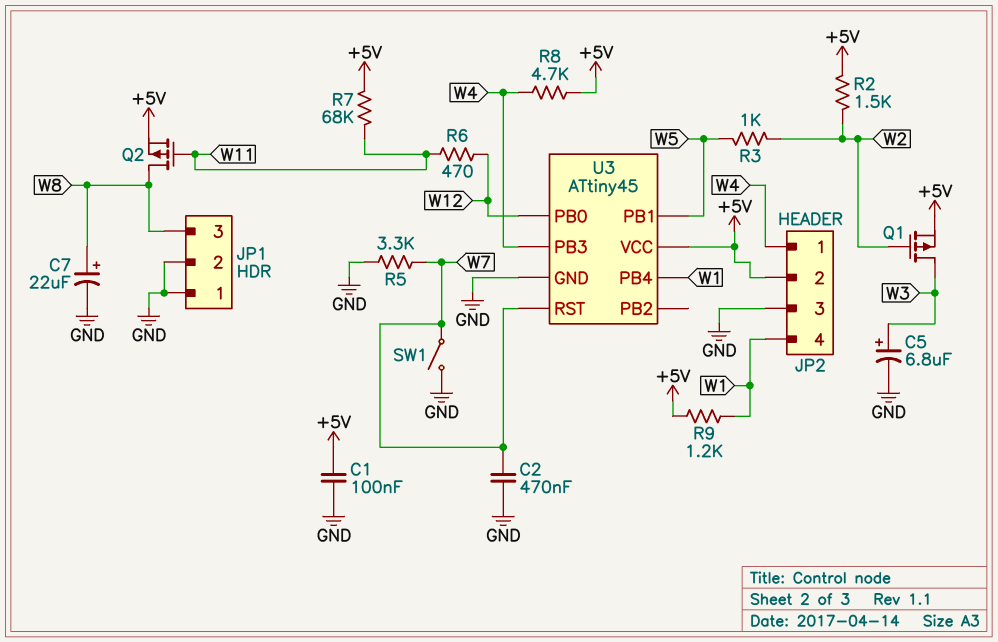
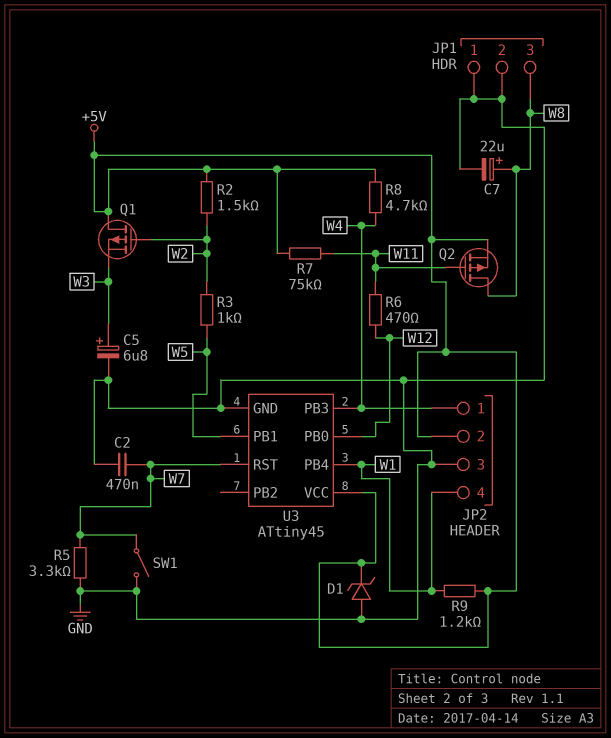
C1: 100nF (+5V, GND) -> none
D1: none -> zener (A GND, K +5V)
Q1: PMOS (G W2, D W3, S +5V) -> PMOS (G W2, D +5V, S W3)
R7: 68k (+5V, W11) -> 75k (+5V, W11)

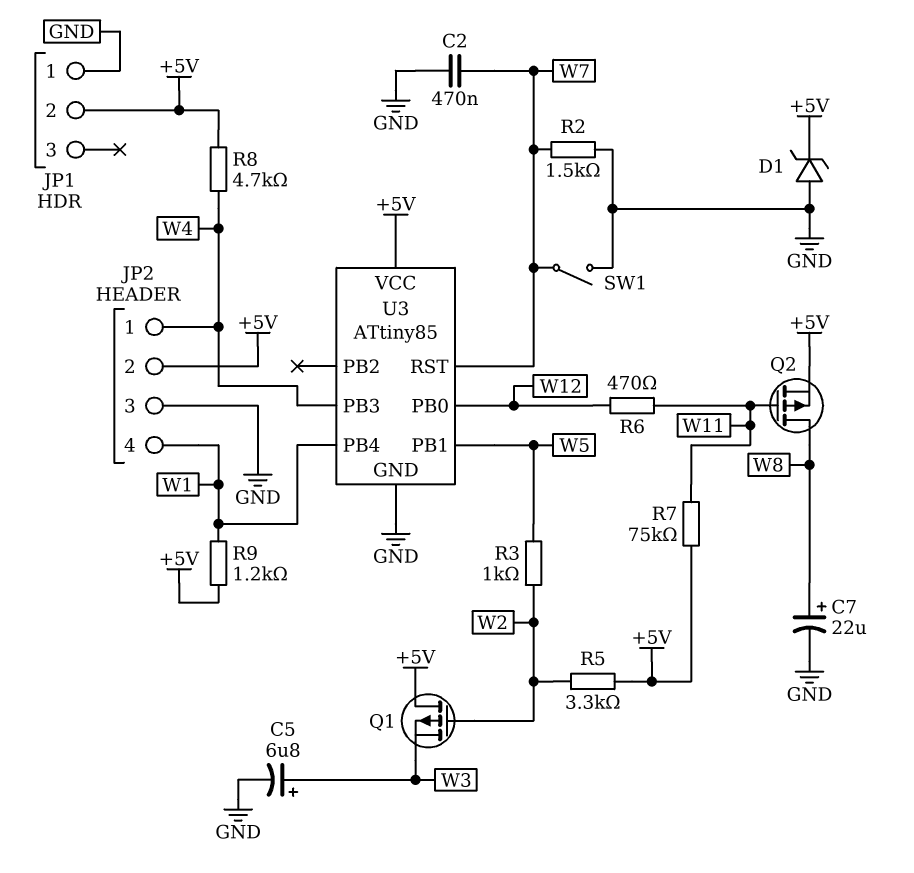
JP1 pin 2: GND -> +5V
JP1 pin 3: W8 -> none
R2: 1.5k (+5V, W2) -> 1.5k (GND, W7)
R5: 3.3k (GND, W7) -> 3.3k (+5V, W2)
U3: ATtiny45 -> ATtiny85

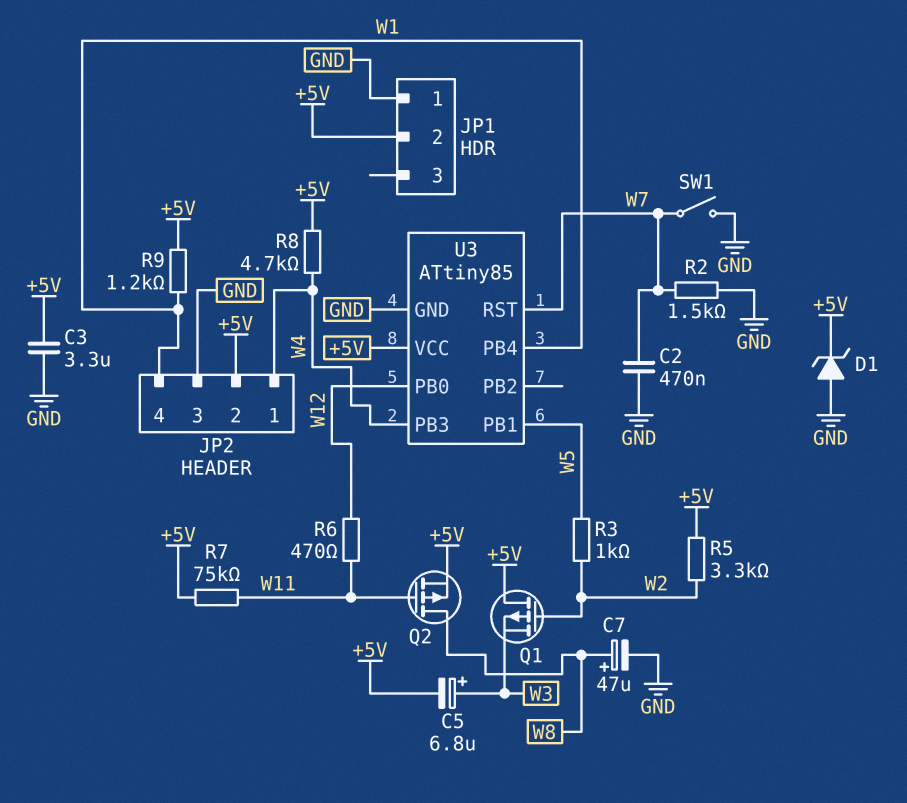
C3: none -> 3.3uF (+5V, GND)
C5: 6.8uF (plus W3, minus GND) -> 6.8uF (plus W3, minus +5V)
C7: 22uF (plus W8, minus GND) -> 47uF (plus W8, minus GND)

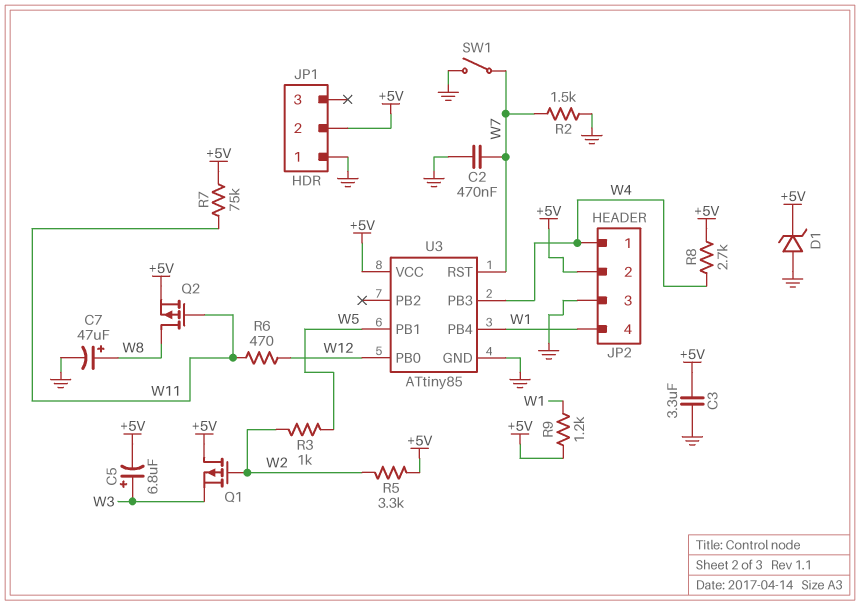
R8: 4.7k (+5V, W4) -> 2.7k (+5V, W4)

